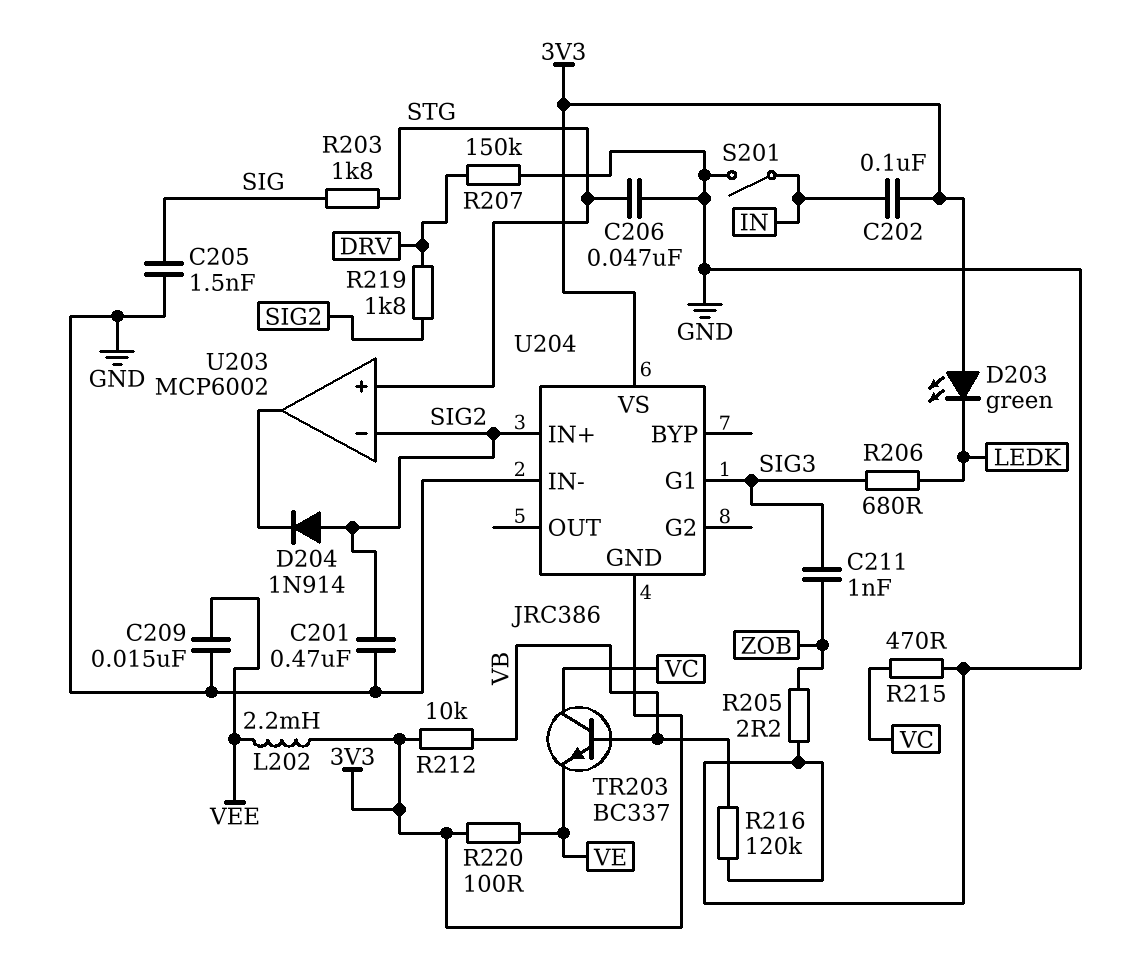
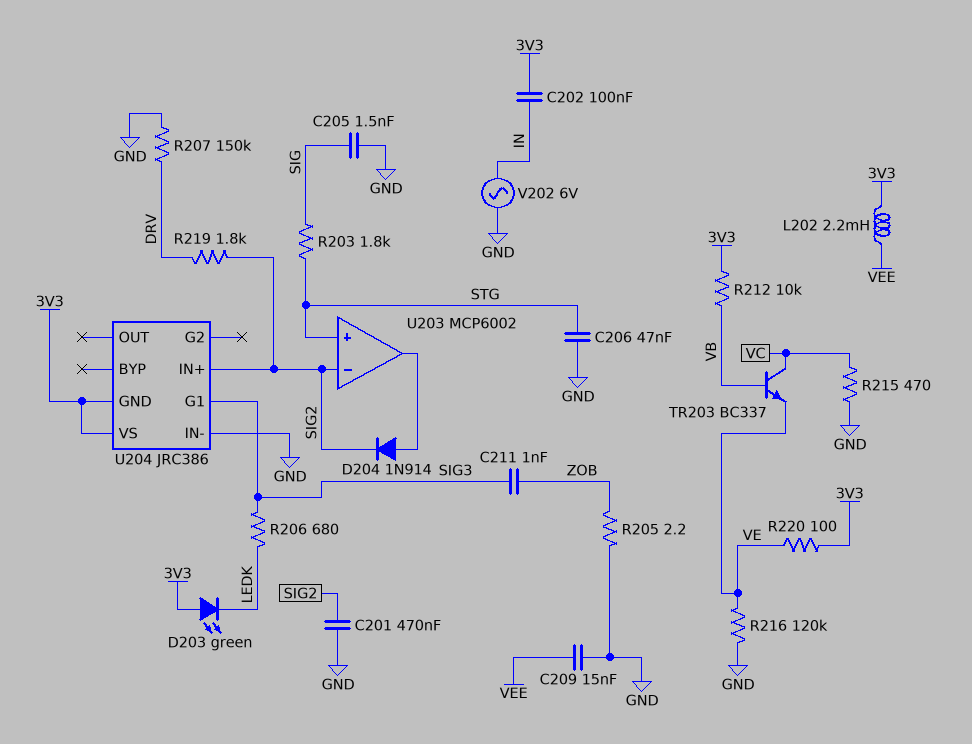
D204: diode 1N914 (A SIG2, K U203/out) -> diode 1N914 (A U203/out, K SIG2)
R216: 120k (GND, VB) -> 120k (GND, VE)
S201: switch (GND, IN) -> none
V202: none -> AC 6V (GND, IN)

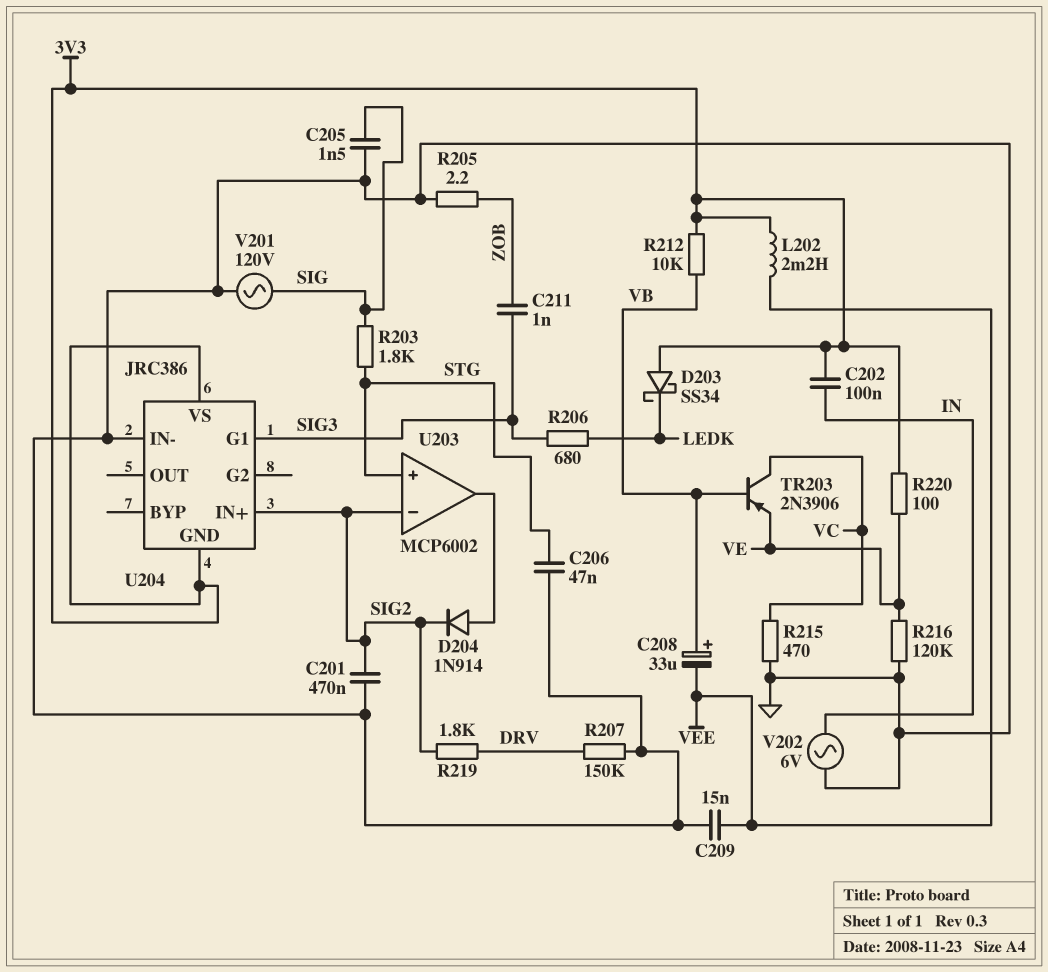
C208: none -> 33uF (plus VB, minus VEE)
D203: LED green (A 3V3, K LEDK) -> schottky SS34 (A 3V3, K LEDK)
TR203: NPN BC337 (B VB, C VC, E VE) -> PNP 2N3906 (B VB, C VC, E VE)
V201: none -> AC 120V (GND, SIG)

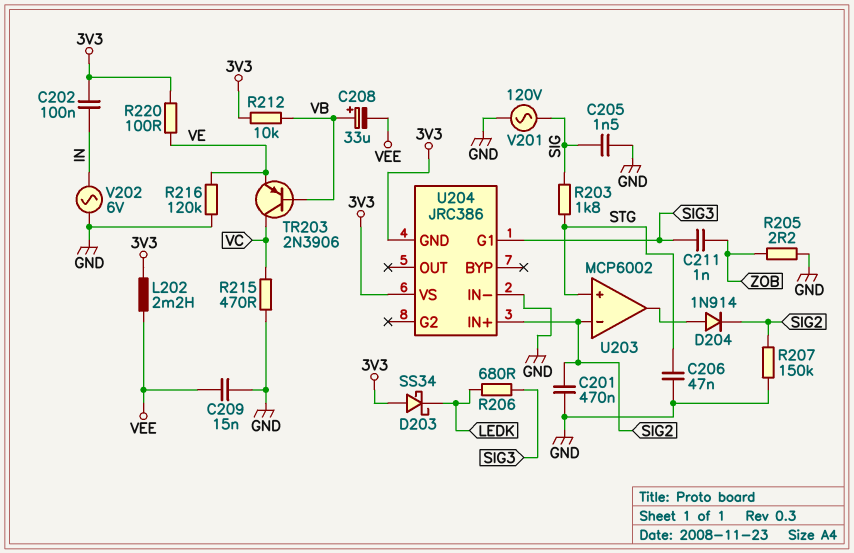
R207: 150k (DRV, GND) -> 150k (GND, SIG2)
R219: 1.8k (DRV, SIG2) -> none

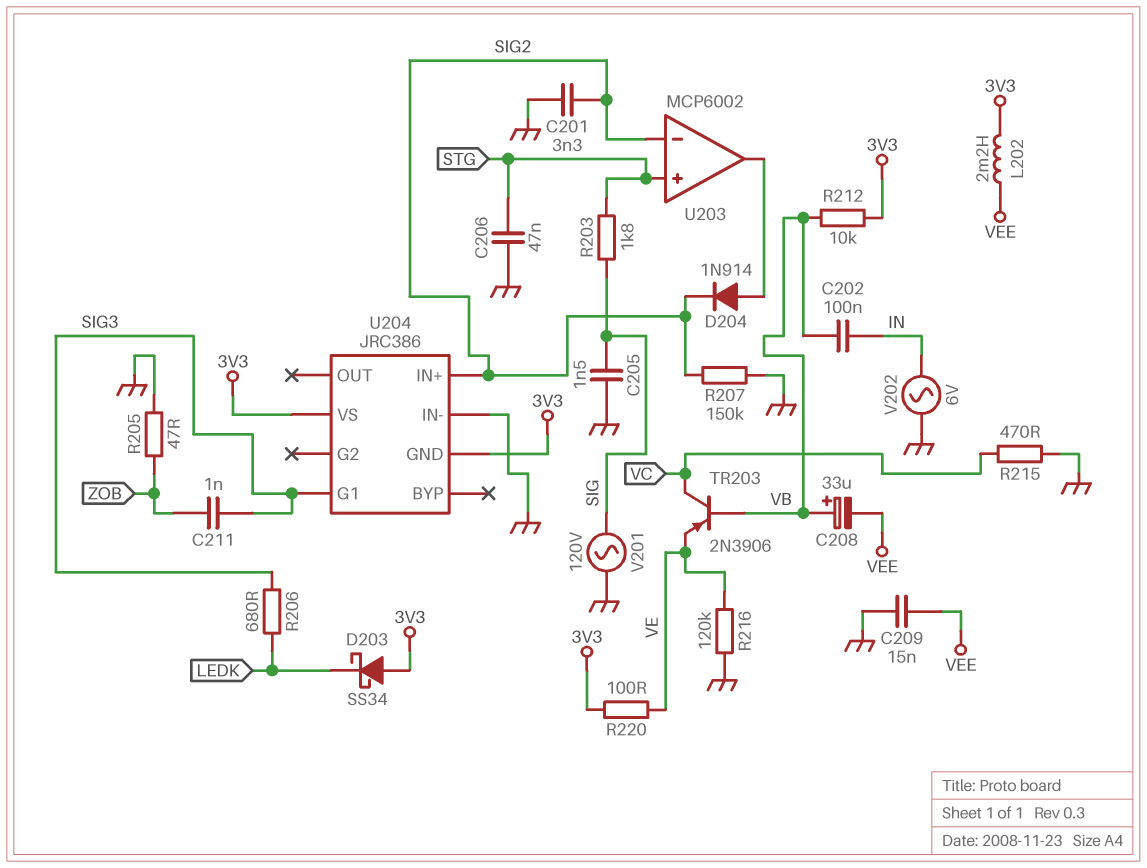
C201: 470nF (GND, SIG2) -> 3.3nF (GND, SIG2)
C202: 100nF (3V3, IN) -> 100nF (IN, VB)
R205: 2.2 (GND, ZOB) -> 47 (GND, ZOB)

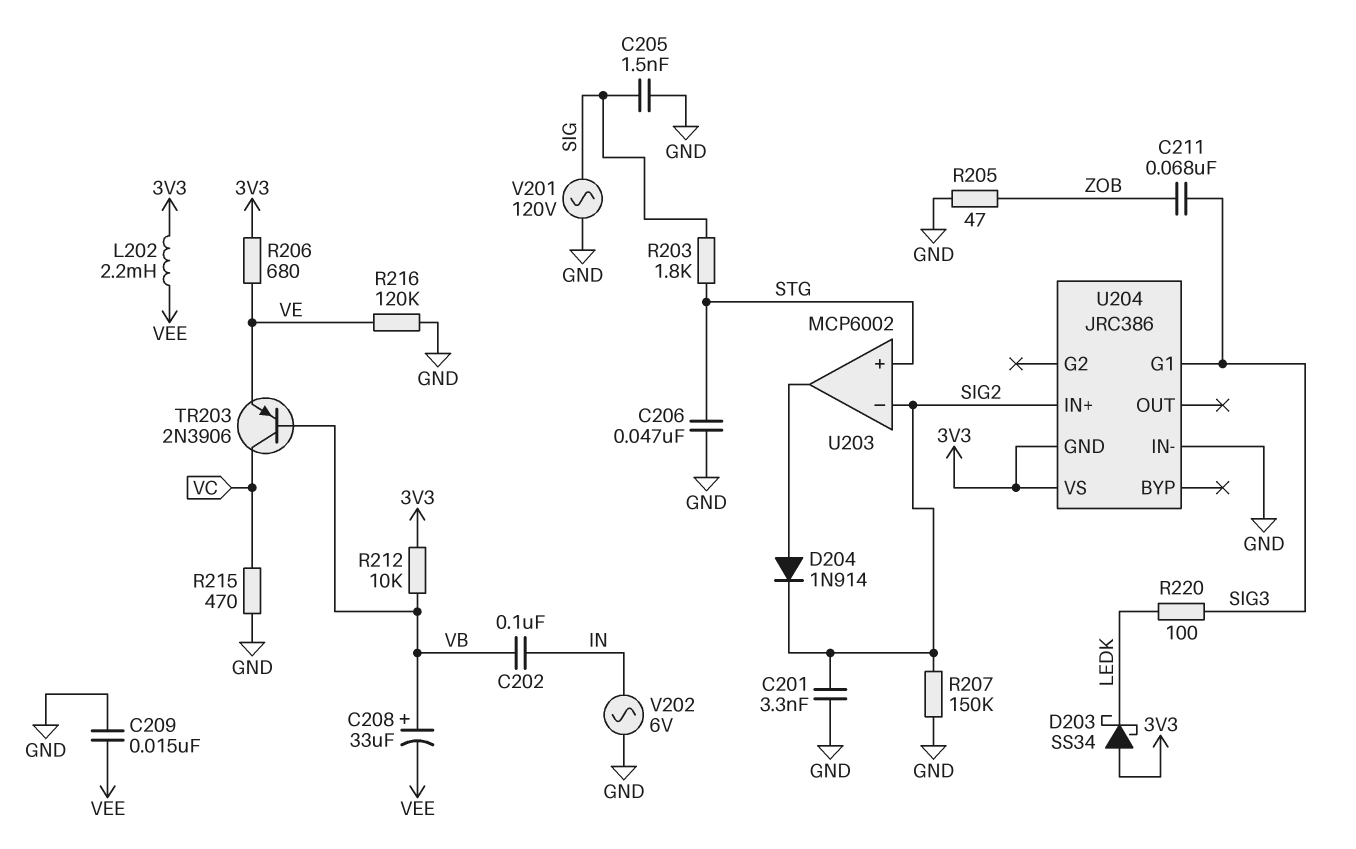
C211: 1nF (SIG3, ZOB) -> 68nF (SIG3, ZOB)
R206: 680 (LEDK, SIG3) -> 680 (3V3, VE)
R220: 100 (3V3, VE) -> 100 (LEDK, SIG3)

